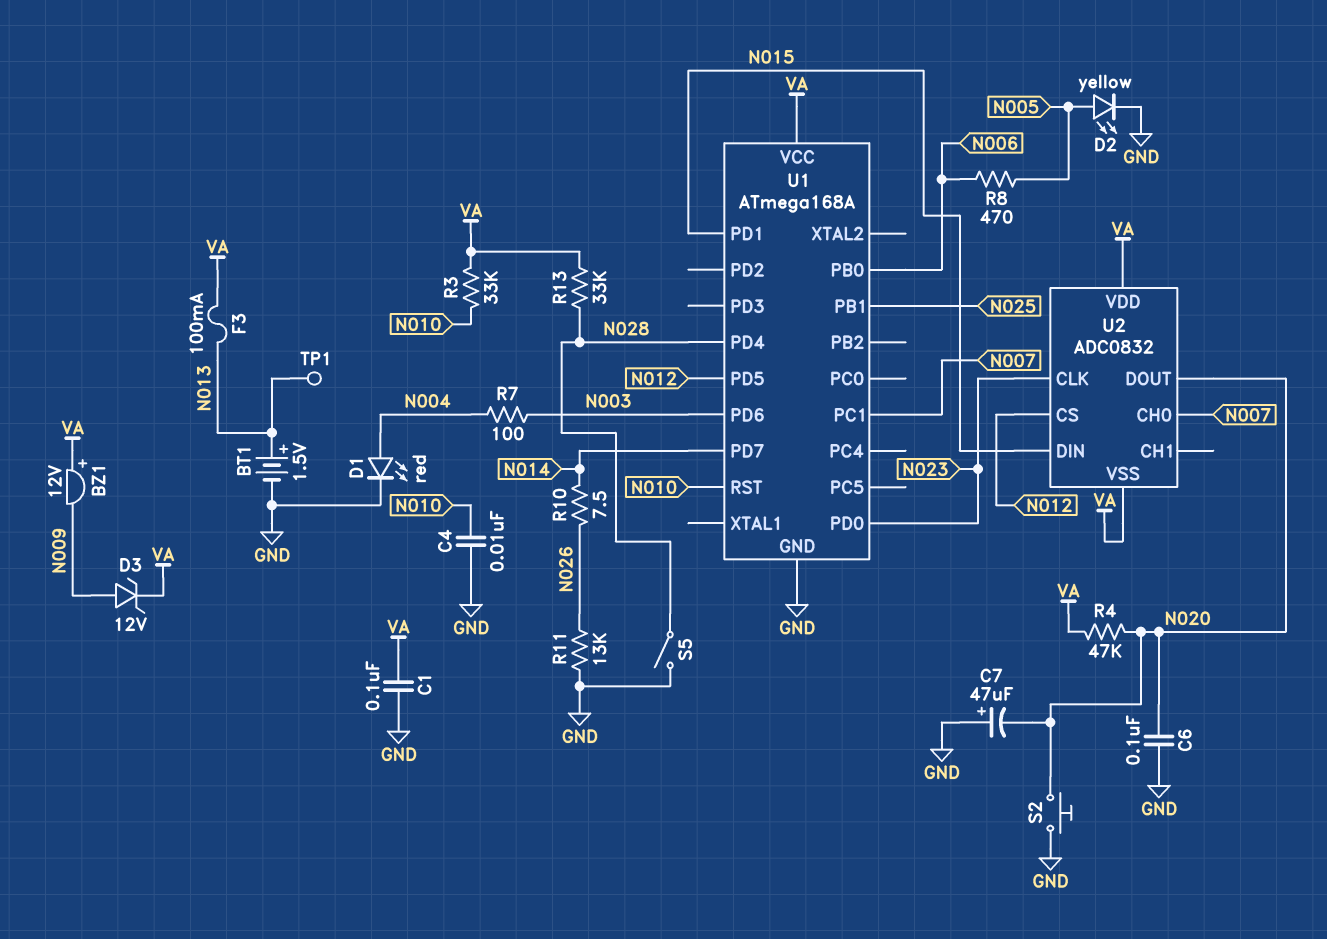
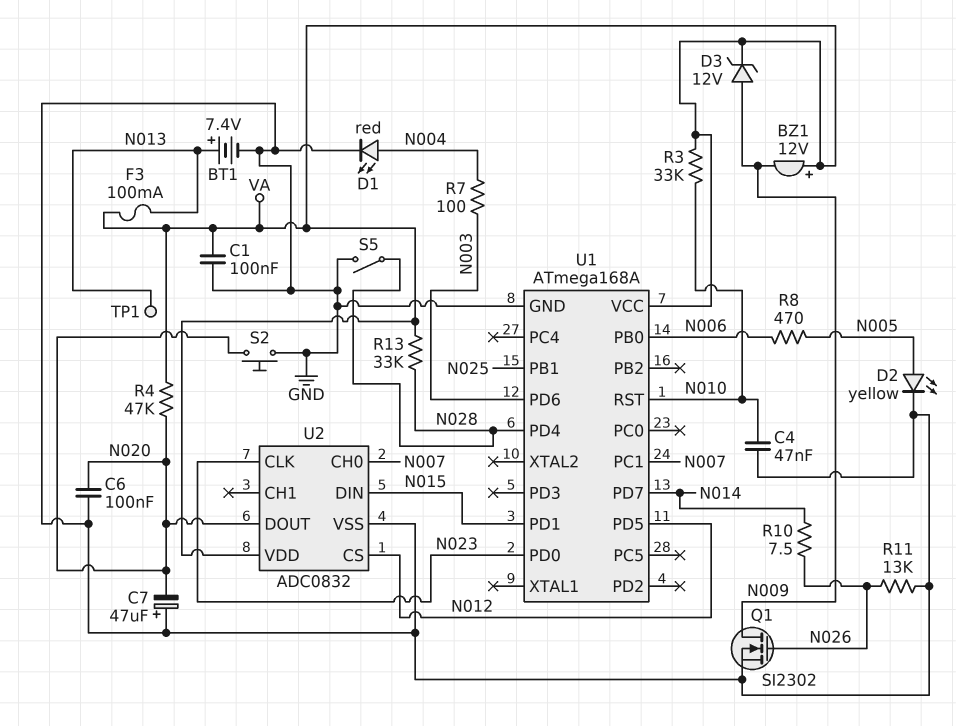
BT1: 1.5V (plus N013, minus GND) -> 7.4V (plus N013, minus GND)
C4: 10nF (GND, N010) -> 47nF (GND, N010)
Q1: none -> NMOS SI2302 (G N026, D N009, S GND)
U2 pin VSS: VA -> GND

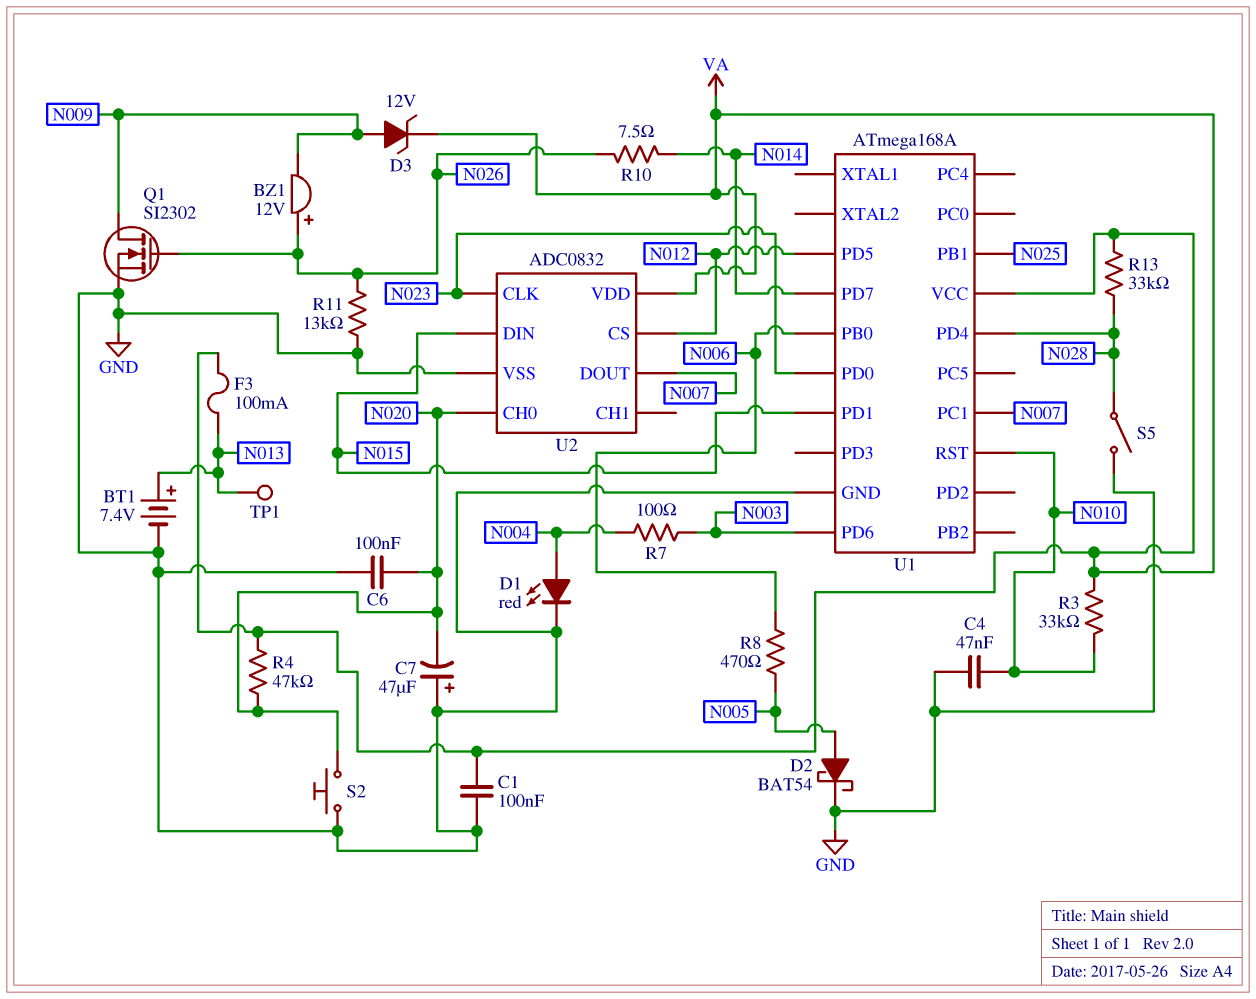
BZ1: buzzer 12V (plus VA, minus N009) -> buzzer 12V (plus N026, minus N009)
D2: LED yellow (A N005, K GND) -> schottky BAT54 (A N005, K GND)
U2 pin CH0: N007 -> N020
U2 pin DOUT: N020 -> N007

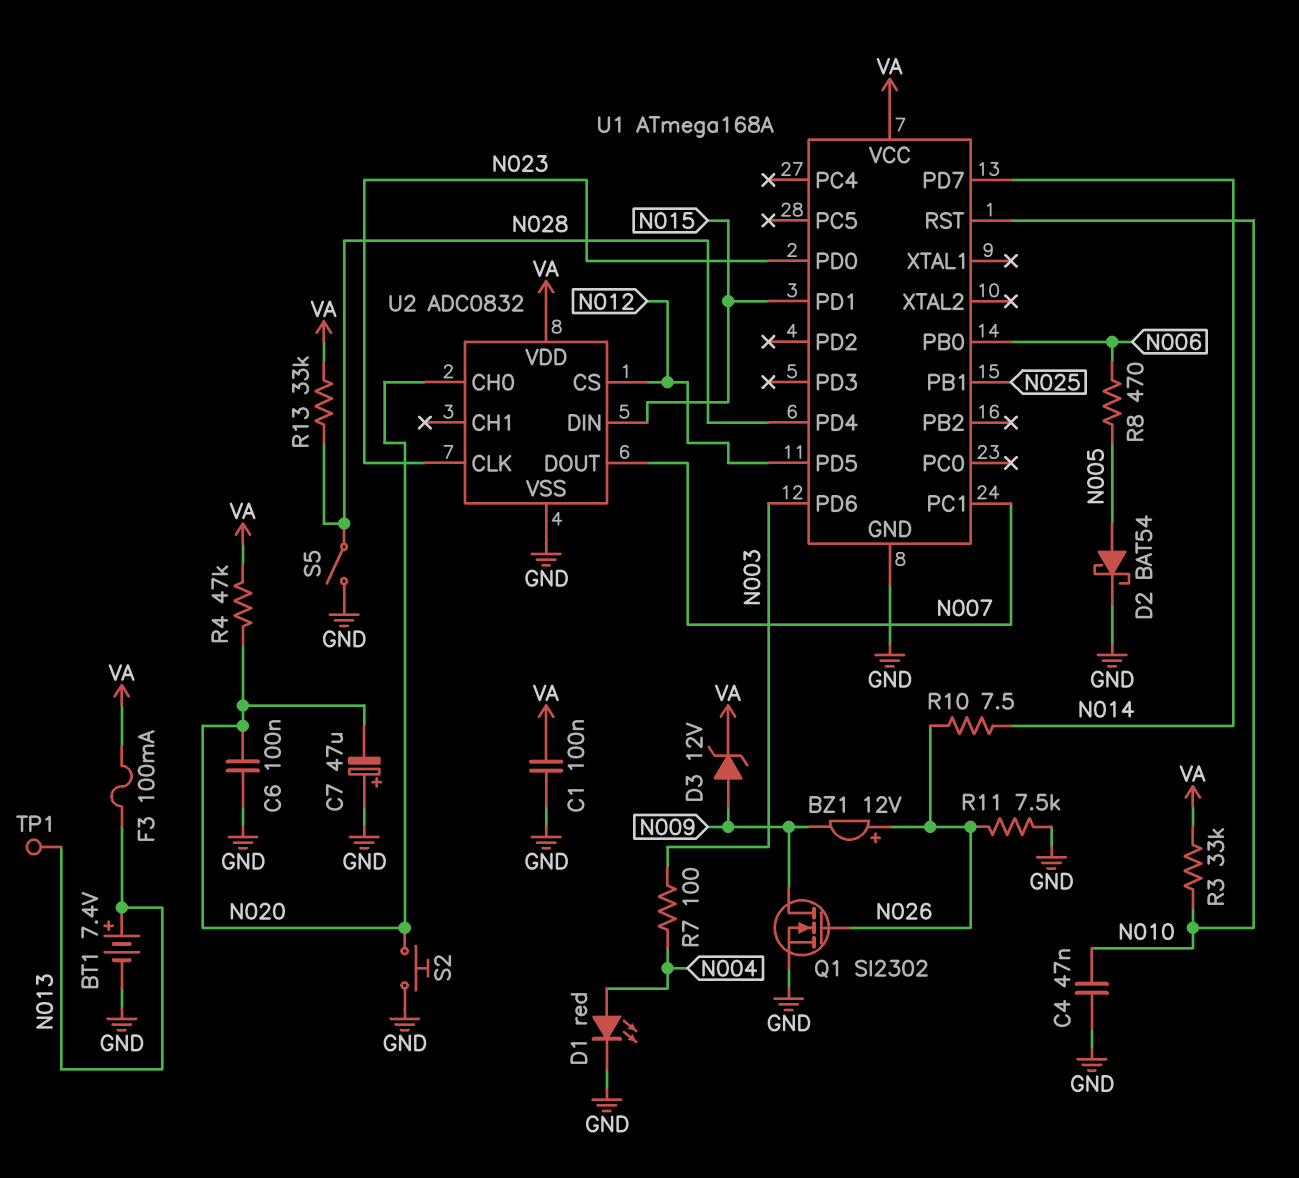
R11: 13k (GND, N026) -> 7.5k (GND, N026)

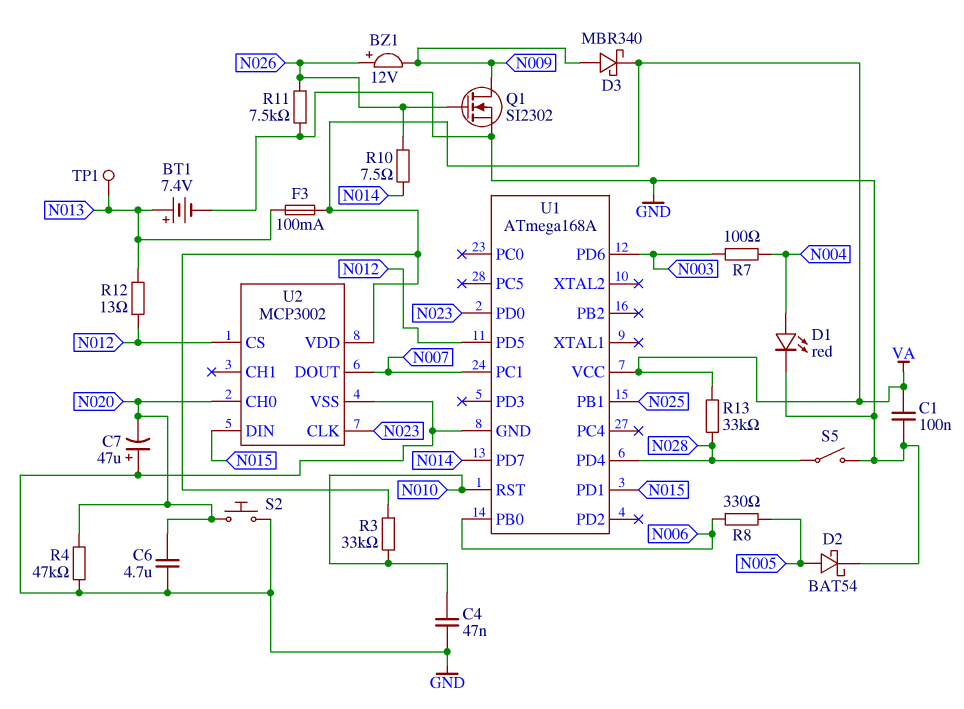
C6: 100nF (GND, N020) -> 4.7uF (GND, N020)
D3: zener 12V (A N009, K VA) -> schottky MBR340 (A N009, K VA)
R4: 47k (N020, VA) -> 47k (GND, N020)
R8: 470 (N005, N006) -> 330 (N005, N006)
R12: none -> 13 (N012, N013)
U2: ADC0832 -> MCP3002

